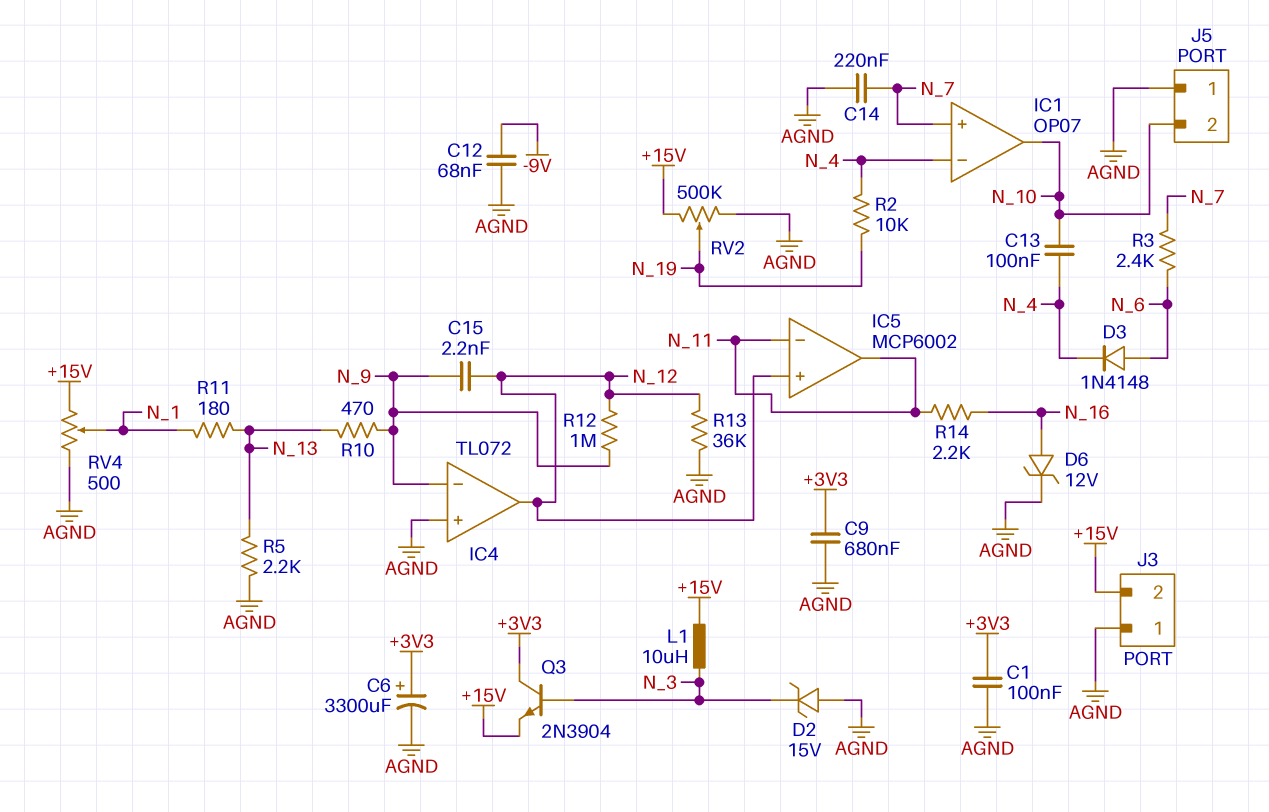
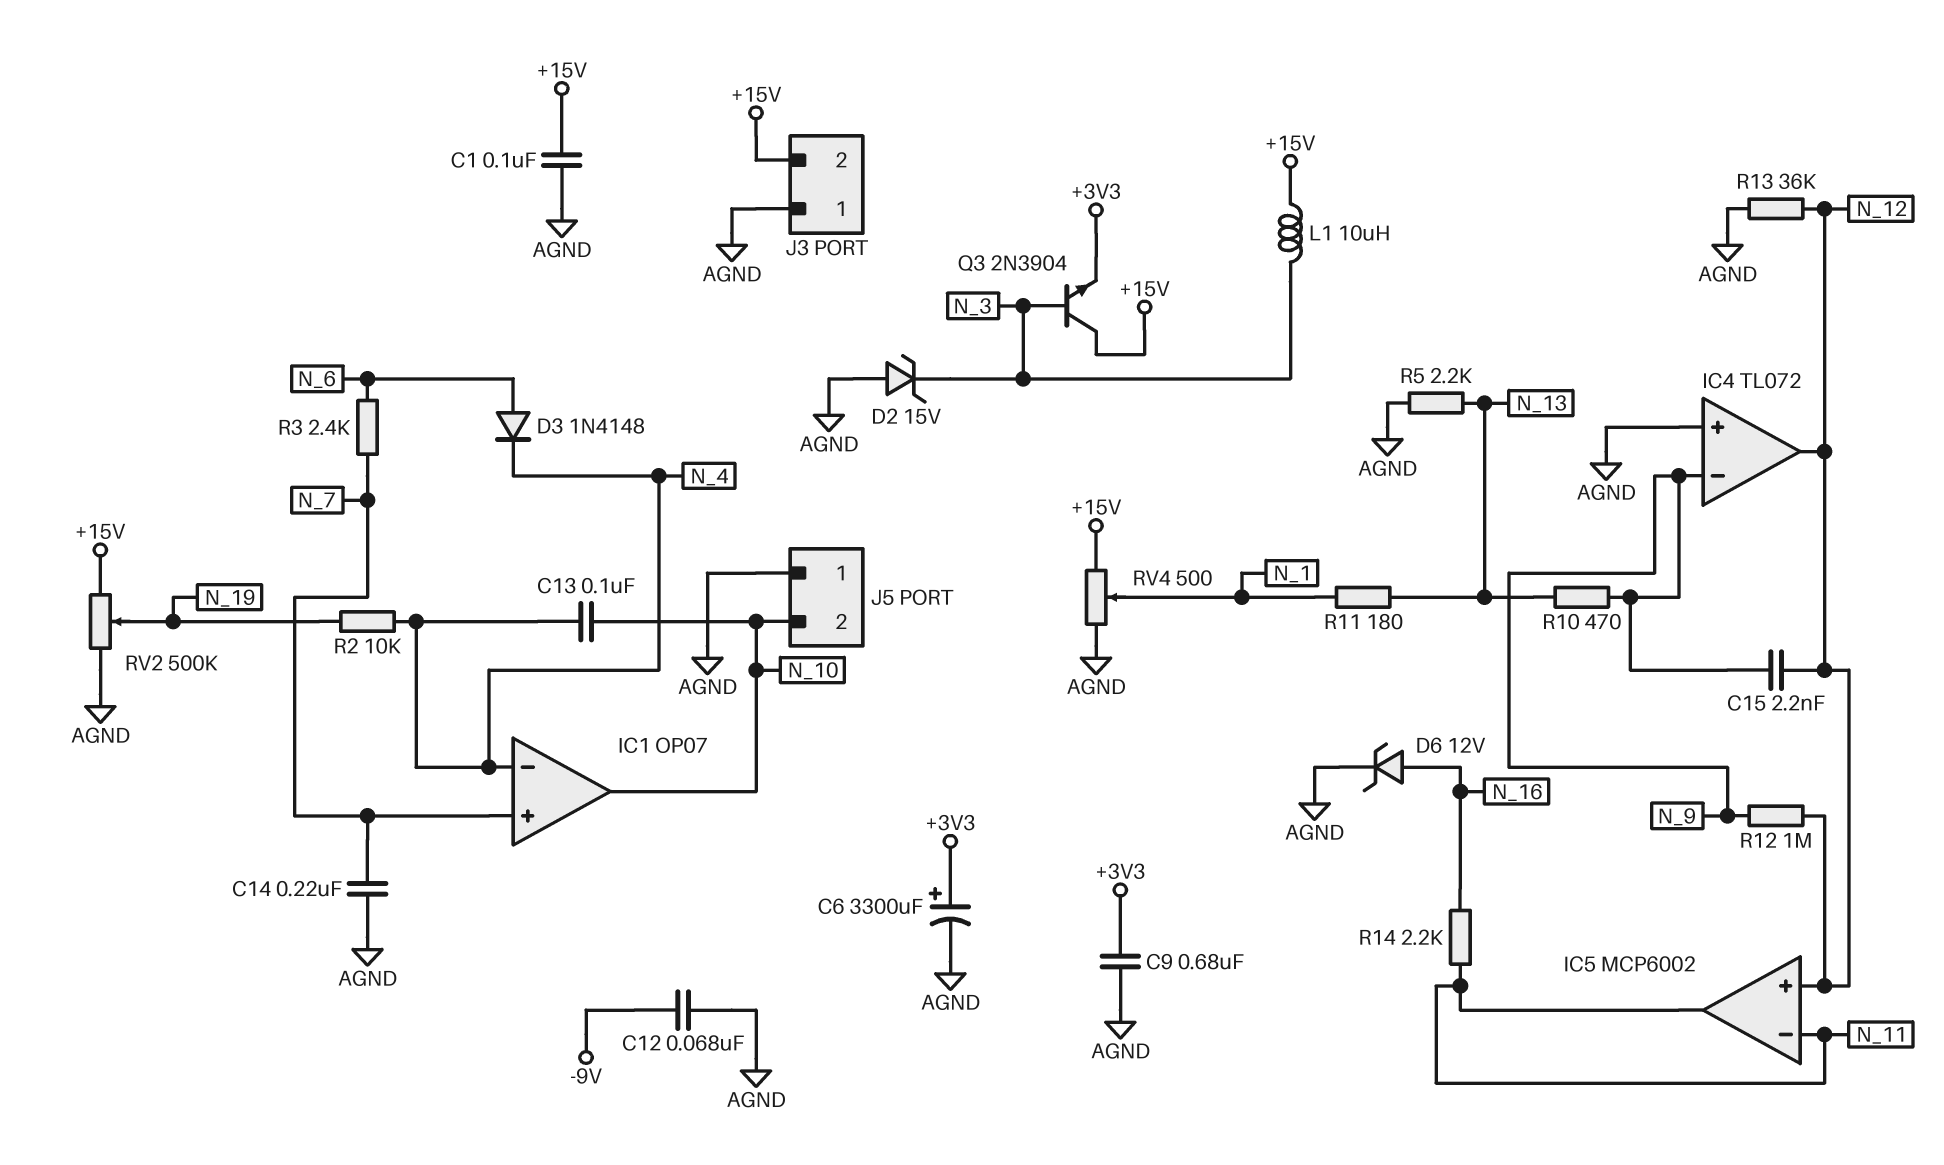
C1: 100nF (+3V3, AGND) -> 100nF (+15V, AGND)
Q3: NPN 2N3904 (B N_3, C +3V3, E +15V) -> NPN 2N3904 (B N_3, C +15V, E +3V3)

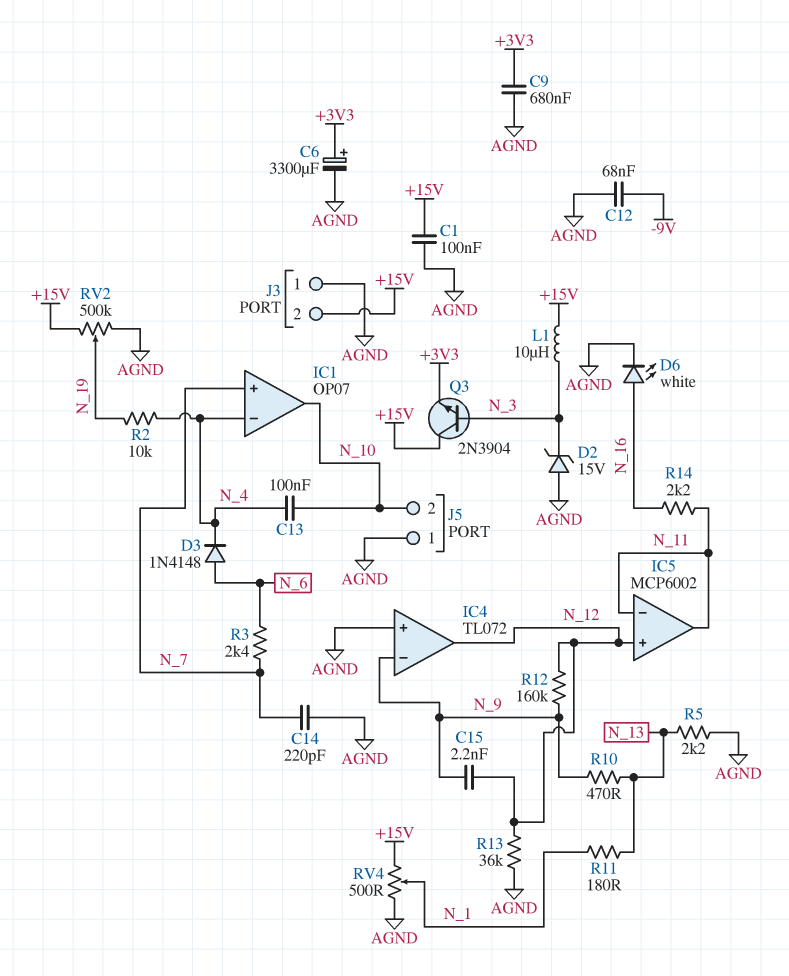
C14: 220nF (AGND, N_7) -> 220pF (AGND, N_7)
D6: zener 12V (A N_16, K AGND) -> LED white (A N_16, K AGND)
R12: 1M (N_9, N_12) -> 160k (N_9, N_12)

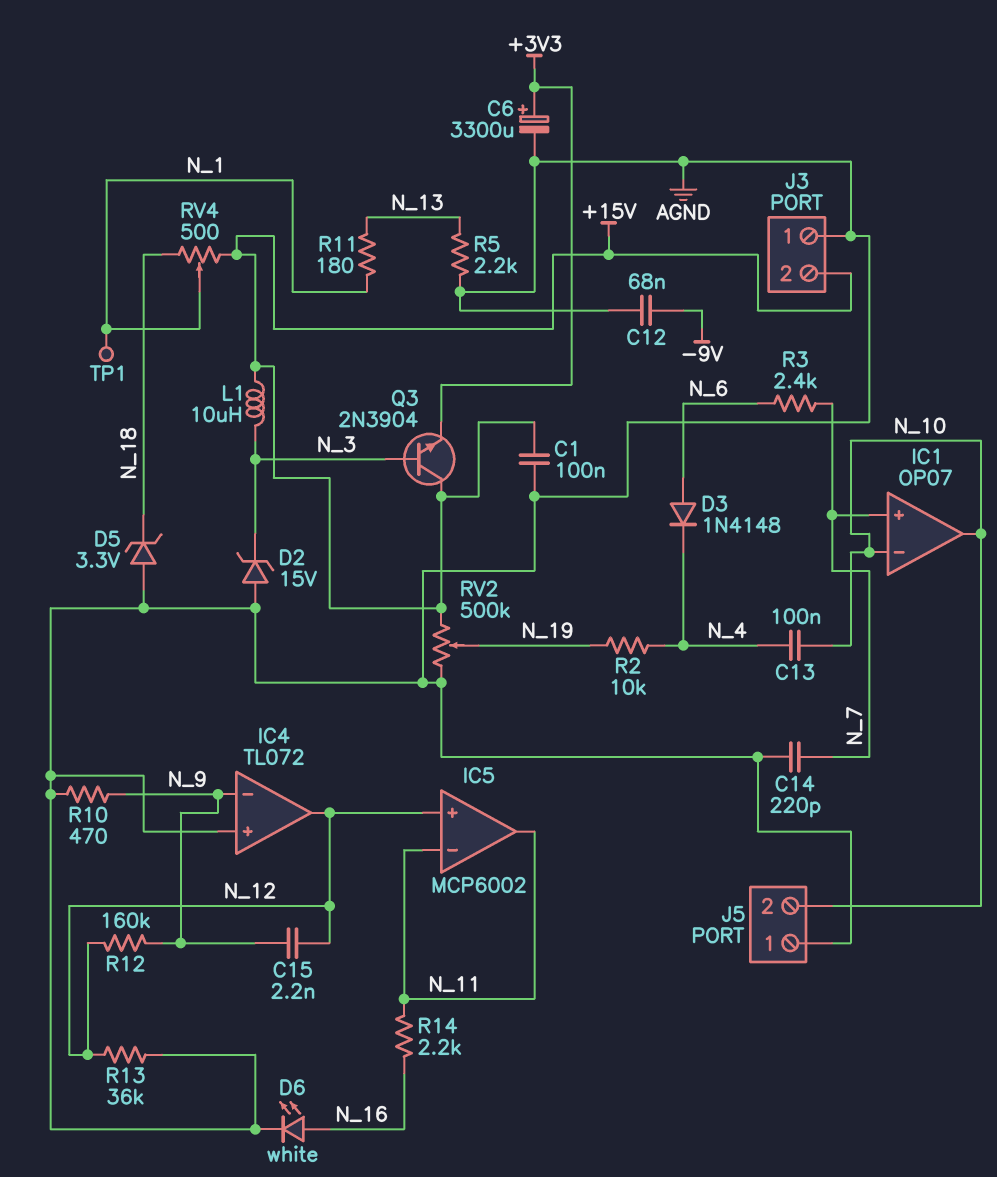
C9: 680nF (+3V3, AGND) -> none
D5: none -> zener 3.3V (A AGND, K N_18)
IC1 pin in-: N_4 -> N_10
R10: 470 (N_9, N_13) -> 470 (AGND, N_9)
RV4: 500 (+15V, AGND, wiper N_1) -> 500 (+15V, N_18, wiper N_1)
TP1: none -> test point (N_1)

